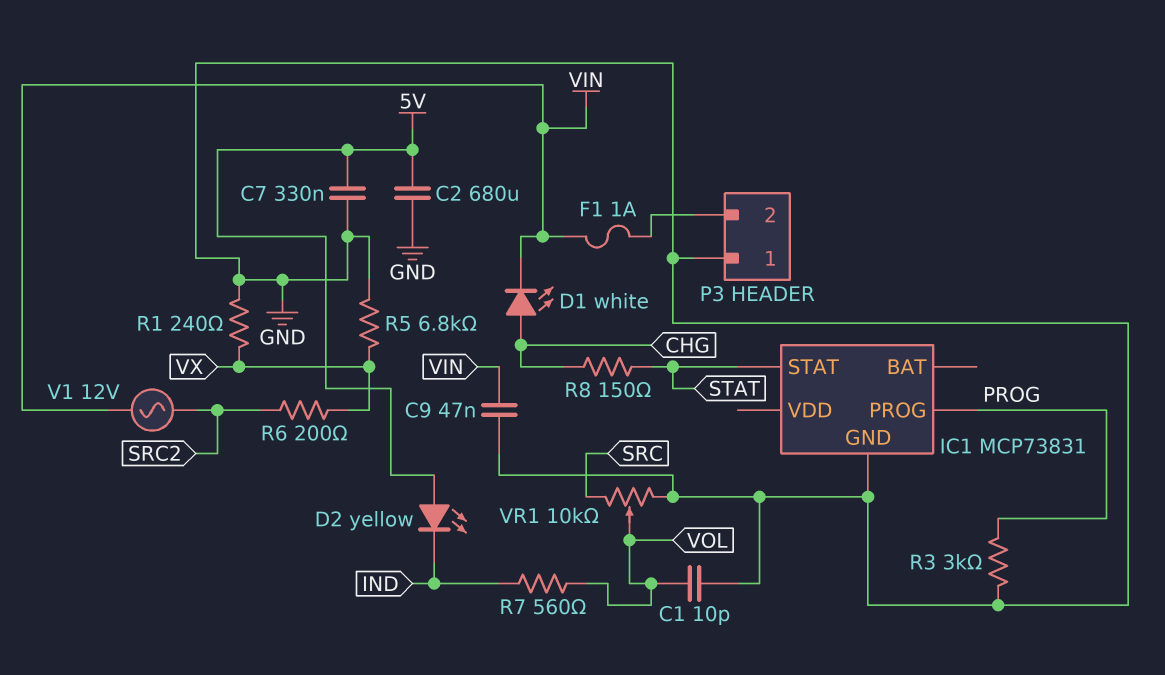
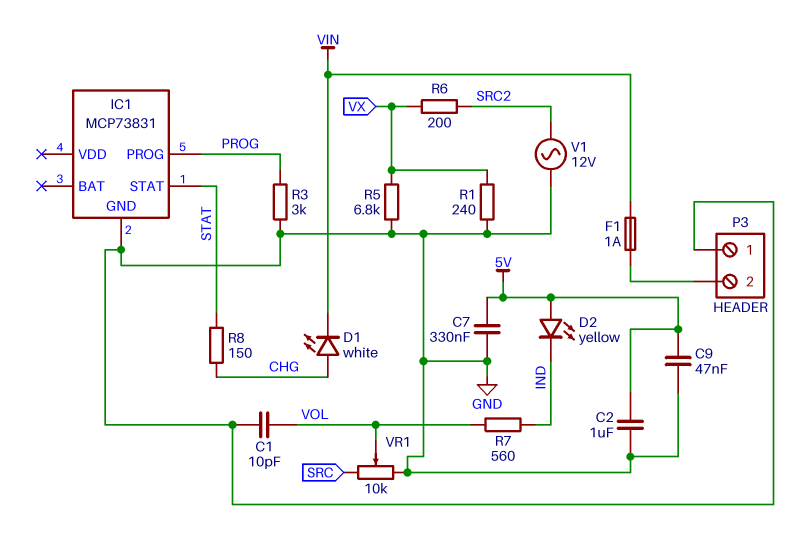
C2: 680uF (5V, GND) -> 1uF (5V, GND)
C9: 47nF (GND, VIN) -> 47nF (5V, GND)
V1: AC 12V (SRC2, VIN) -> AC 12V (GND, SRC2)

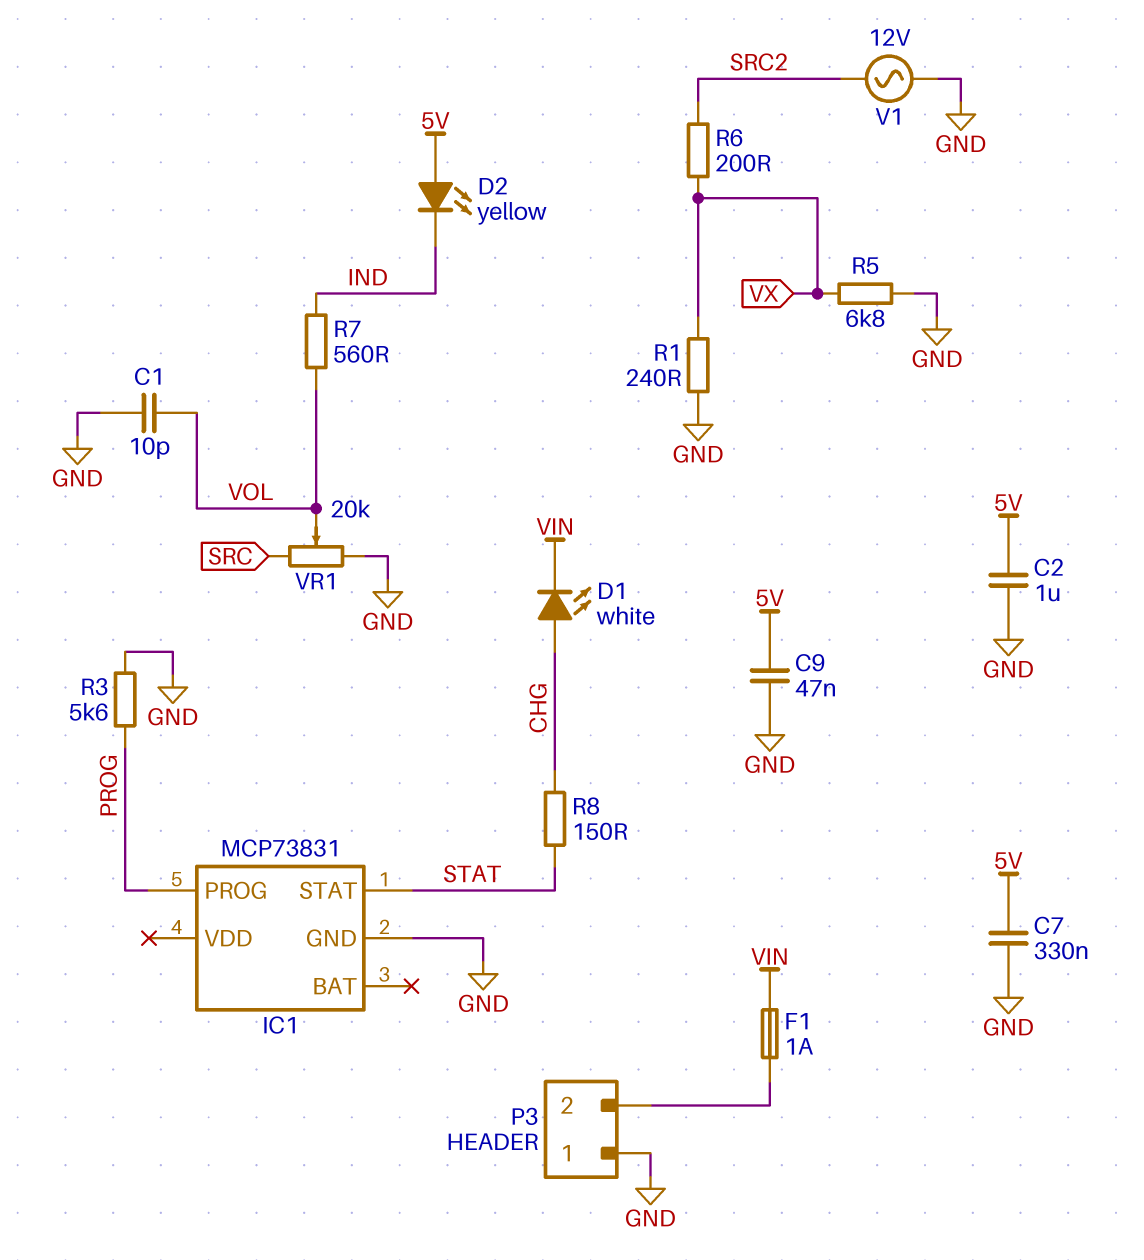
R3: 3k (GND, PROG) -> 5.6k (GND, PROG)
VR1: 10k (GND, SRC, wiper VOL) -> 20k (GND, SRC, wiper VOL)

